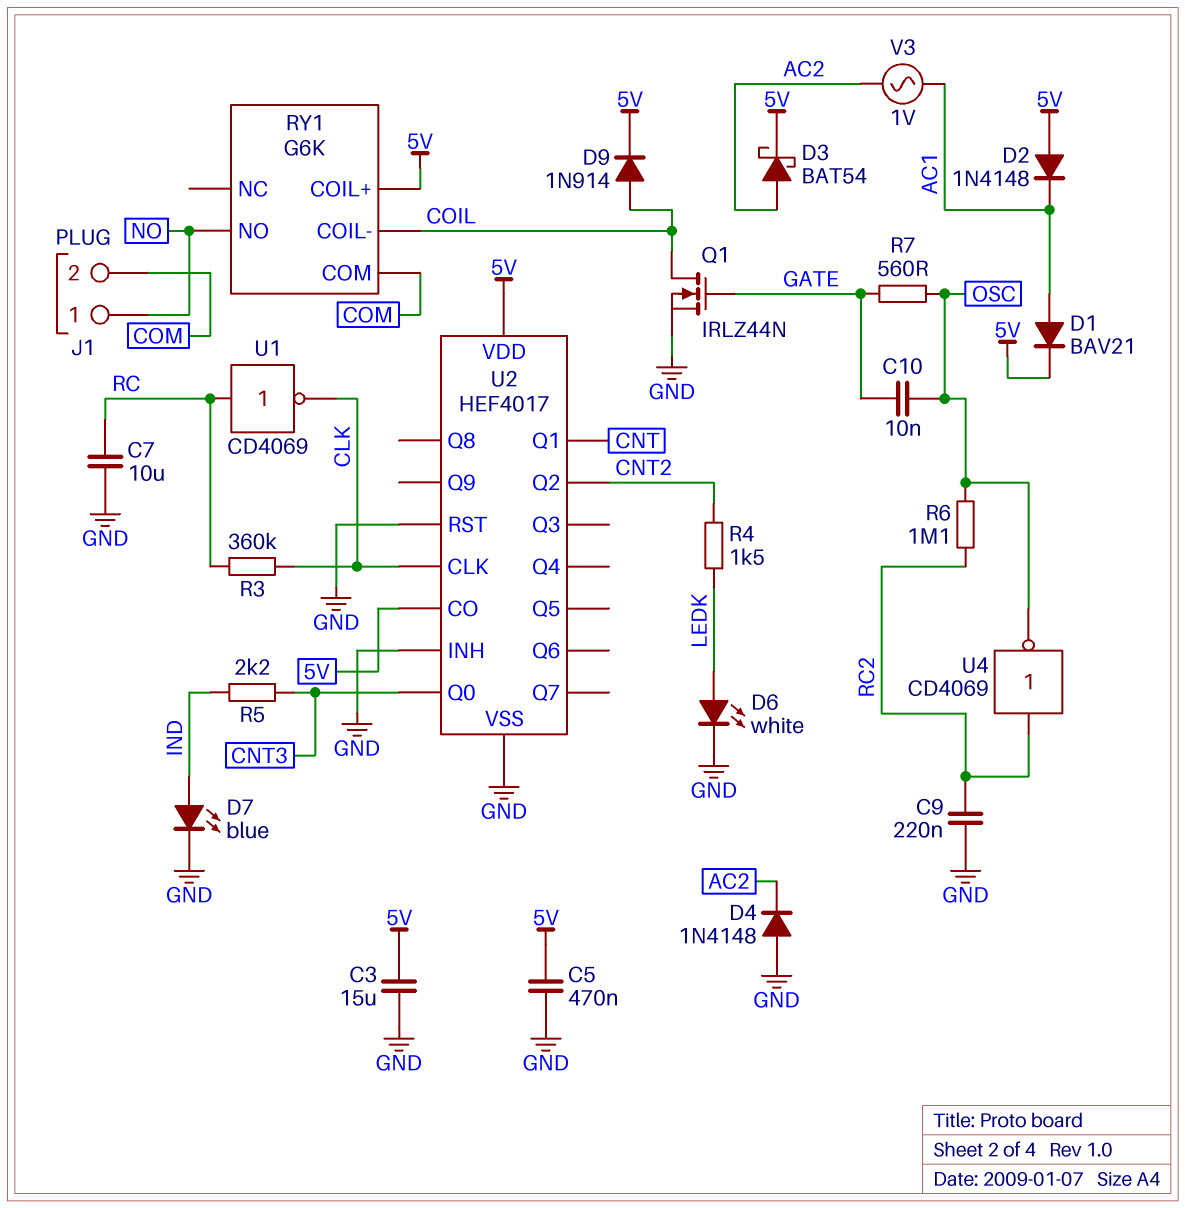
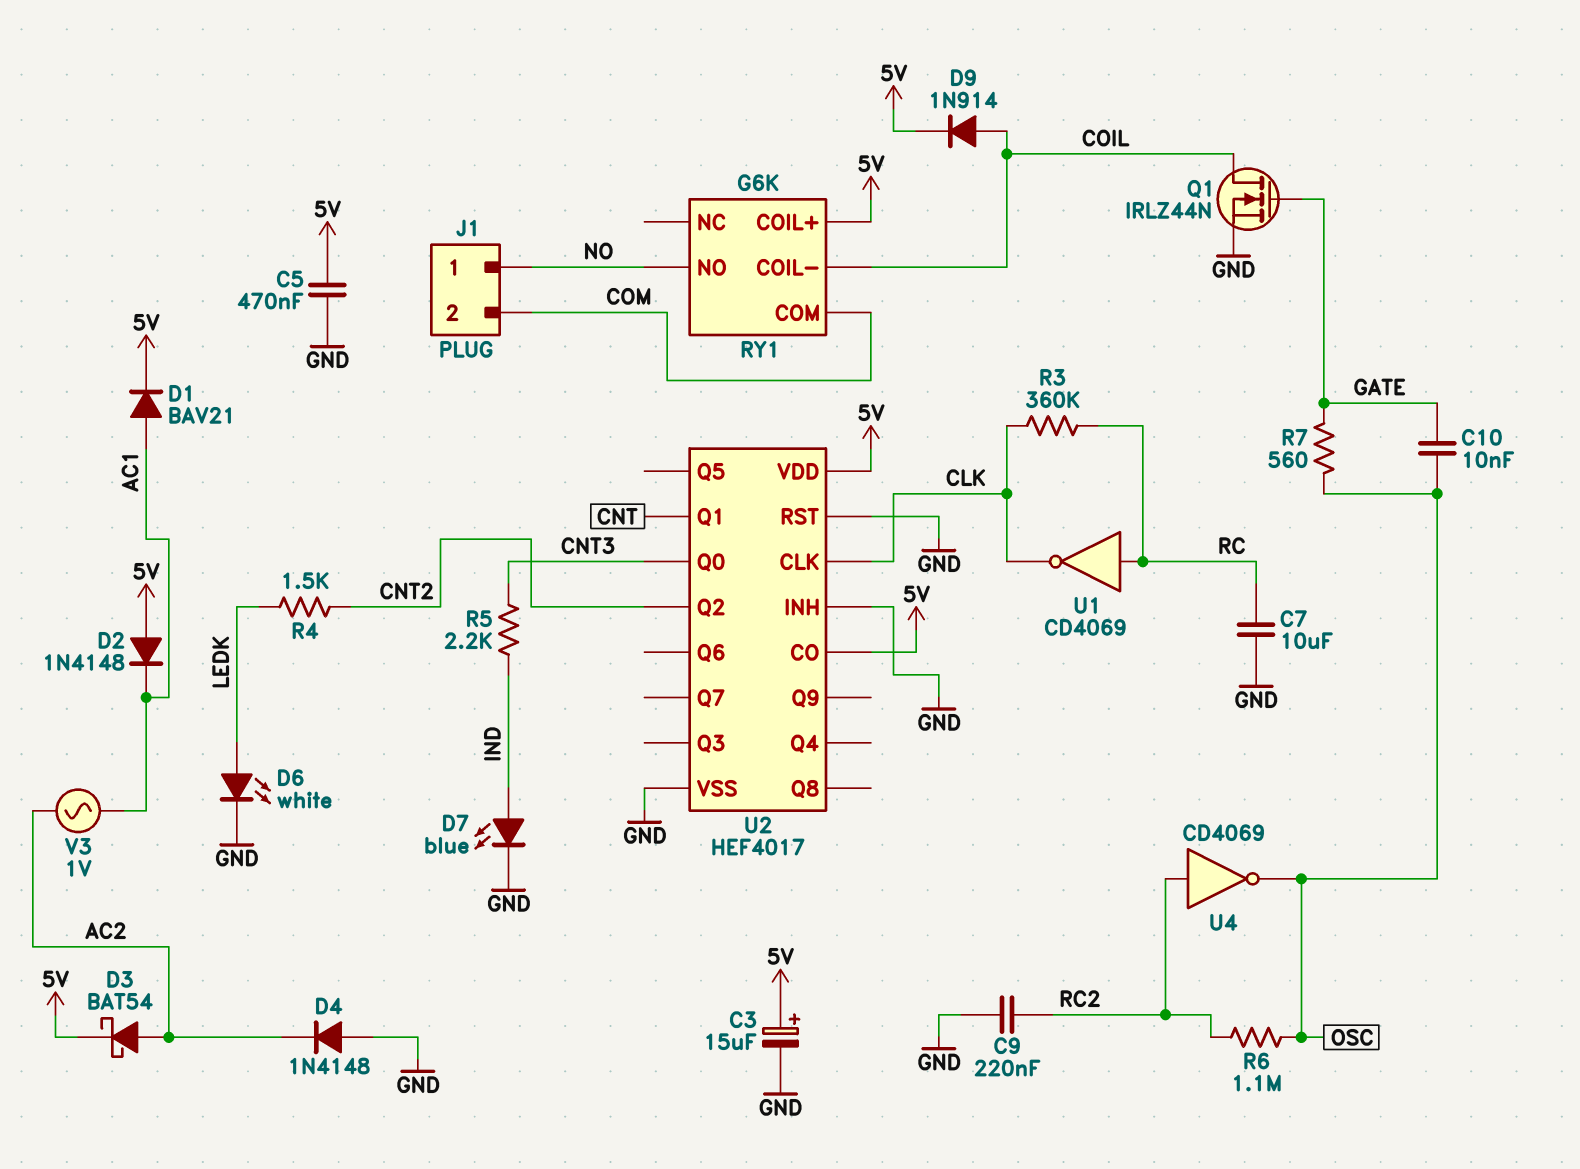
C3: 15uF (5V, GND) -> 15uF (plus 5V, minus GND)

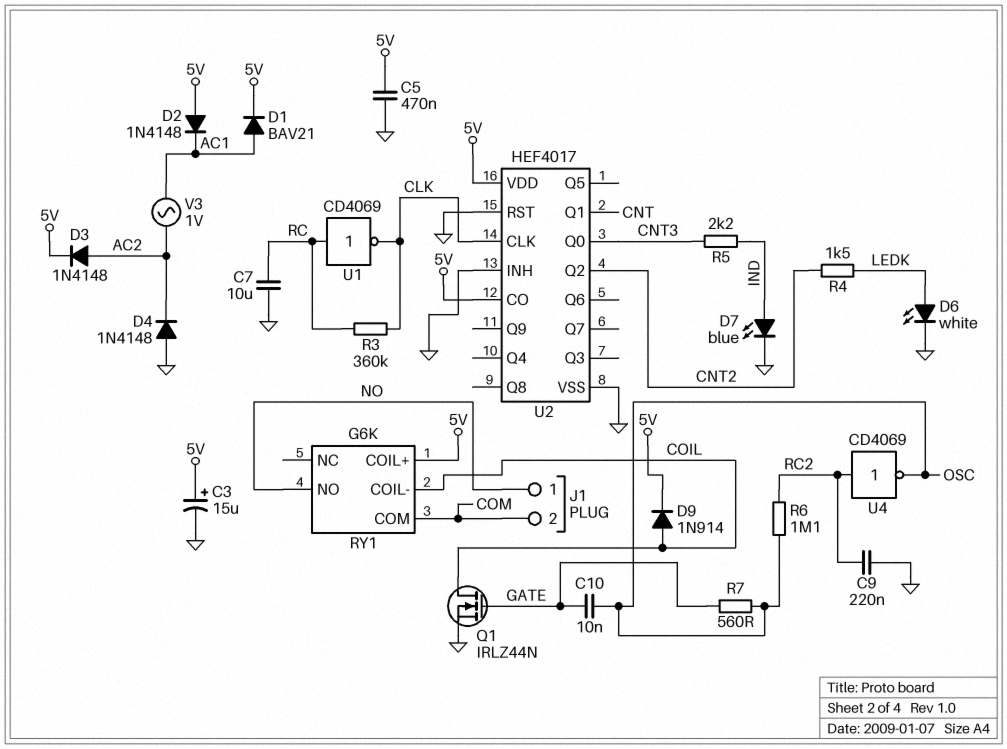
D3: schottky BAT54 (A AC2, K 5V) -> diode 1N4148 (A AC2, K 5V)

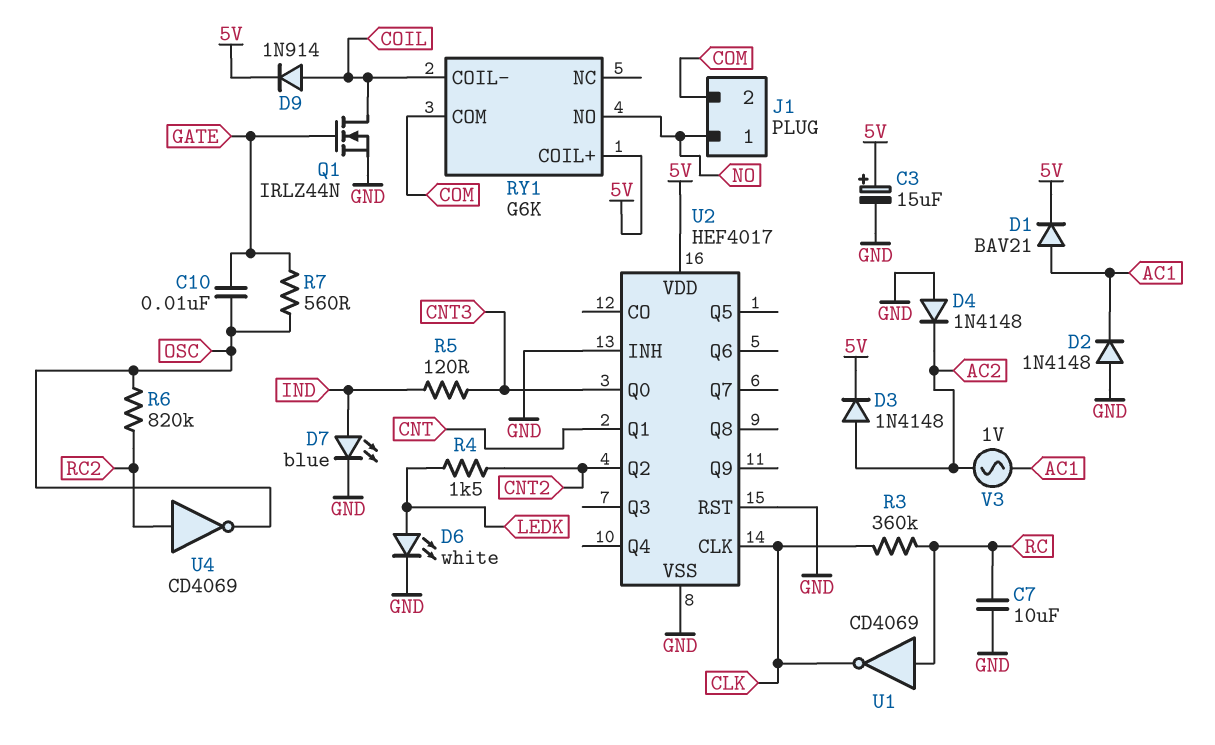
C5: 470nF (5V, GND) -> none
C9: 220nF (GND, RC2) -> none
D2: diode 1N4148 (A 5V, K AC1) -> diode 1N4148 (A GND, K AC1)
R5: 2.2k (CNT3, IND) -> 120 (CNT3, IND)
R6: 1.1M (OSC, RC2) -> 820k (OSC, RC2)
U2 pin CO: 5V -> none

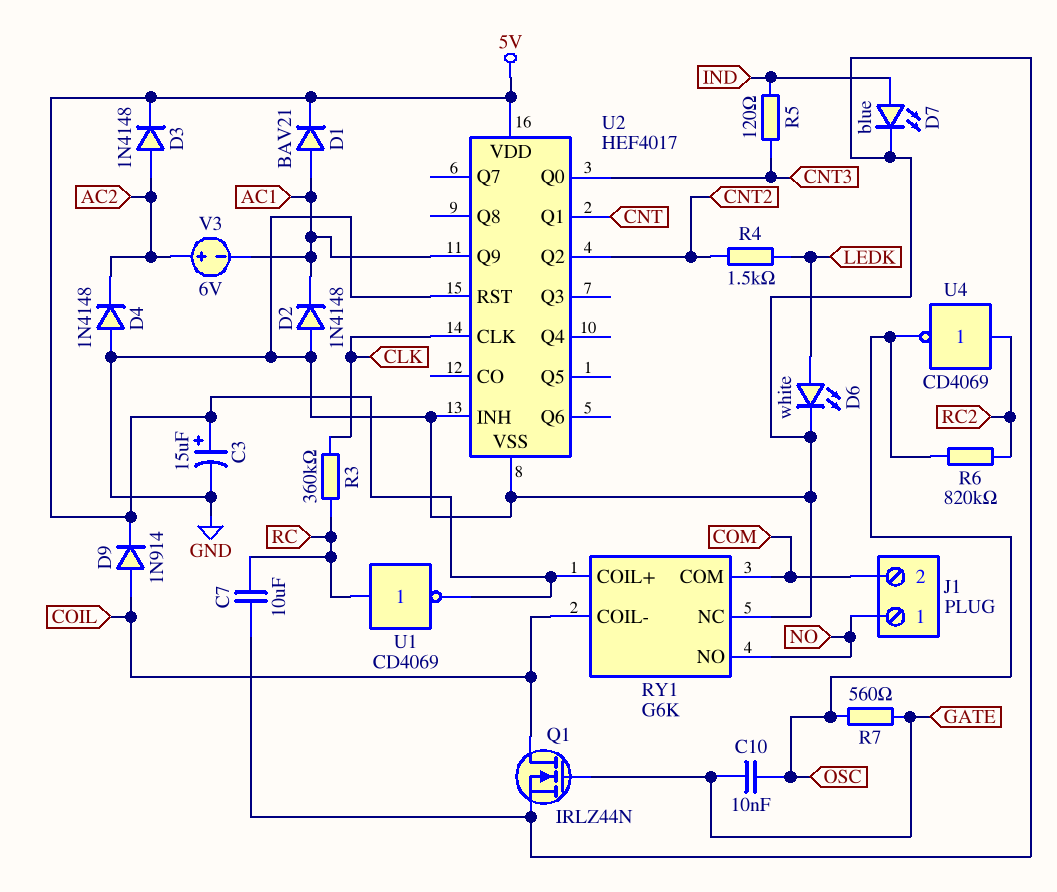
RY1 pin NC: none -> GND
U1: NOT CD4069 (in RC, out CLK) -> NOT CD4069 (in RC, out 5V)
U2 pin Q9: none -> AC1
V3: AC 1V (AC1, AC2) -> 6V (plus AC2, minus AC1)

